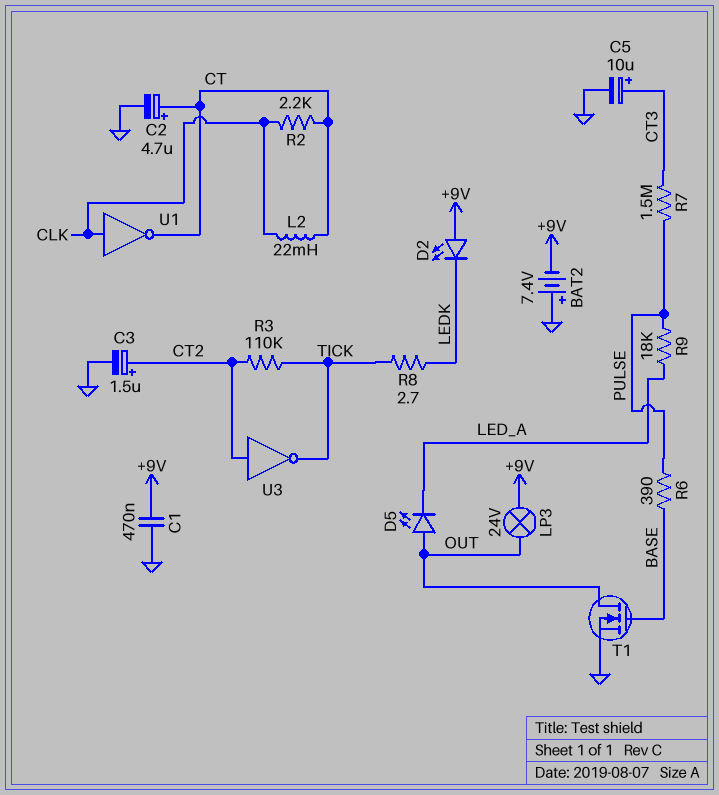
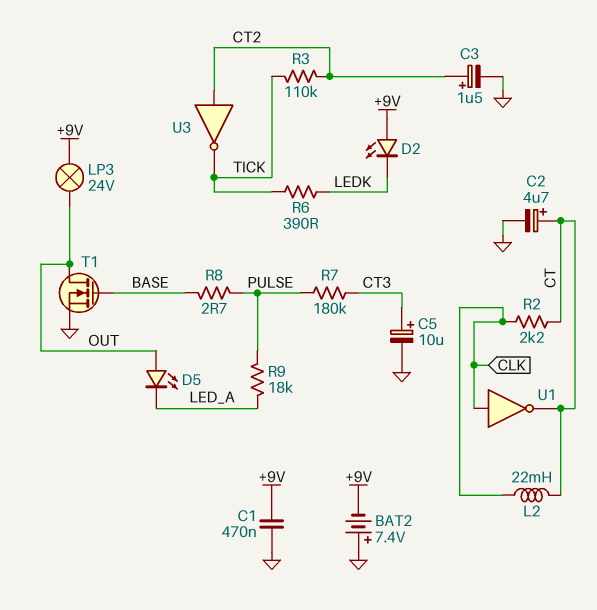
R6: 390 (BASE, PULSE) -> 390 (LEDK, TICK)
R7: 1.5M (CT3, PULSE) -> 180k (CT3, PULSE)
R8: 2.7 (LEDK, TICK) -> 2.7 (BASE, PULSE)

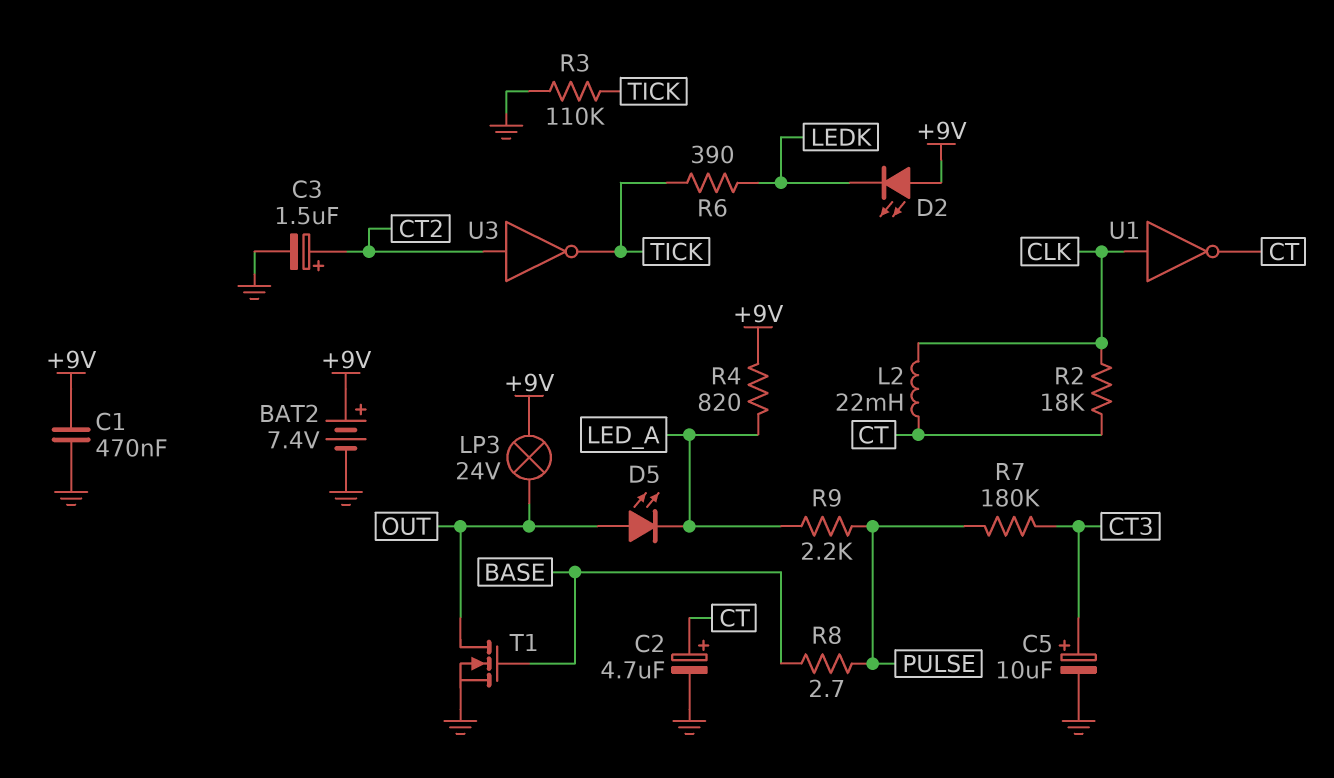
BAT2: 7.4V (plus GND, minus +9V) -> 7.4V (plus +9V, minus GND)
R2: 2.2k (CLK, CT) -> 18k (CLK, CT)
R3: 110k (CT2, TICK) -> 110k (GND, TICK)
R4: none -> 820 (+9V, LED_A)
R9: 18k (LED_A, PULSE) -> 2.2k (LED_A, PULSE)

